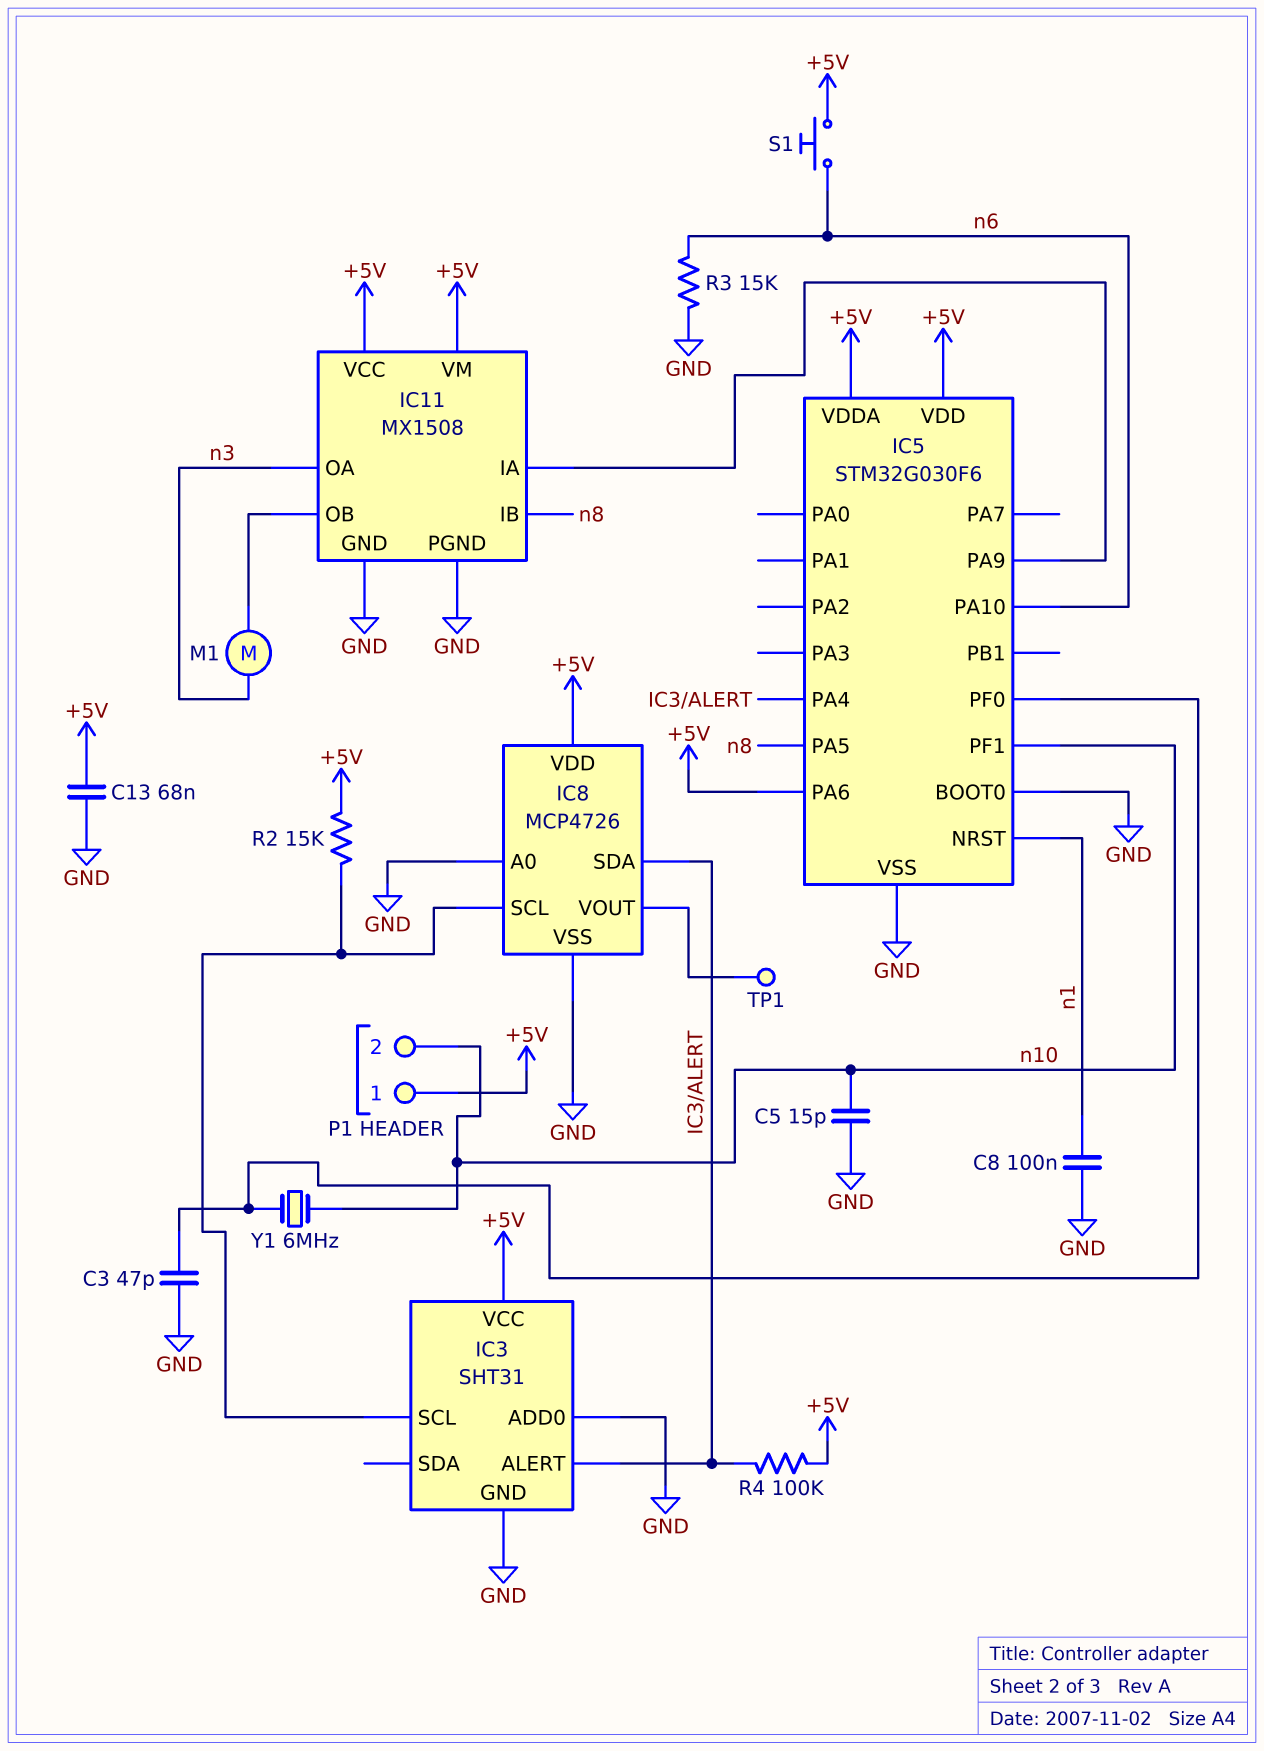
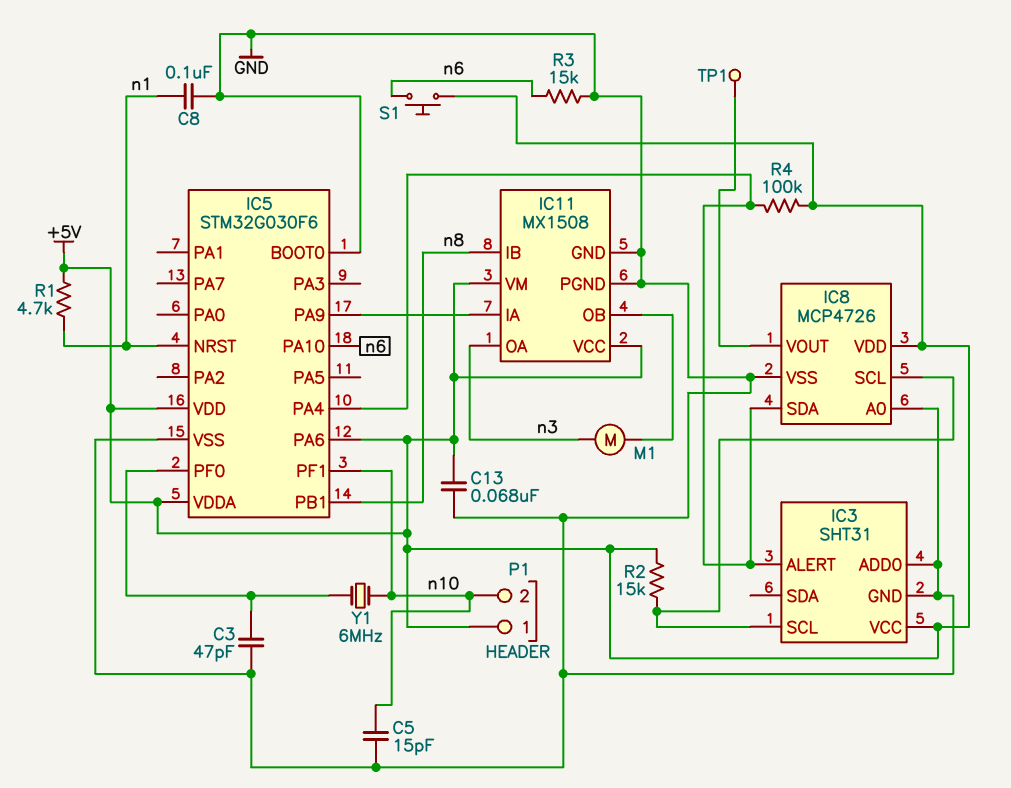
IC5 pin PA5: n8 -> none
IC5 pin PB1: none -> n8
R1: none -> 4.7k (+5V, n1)

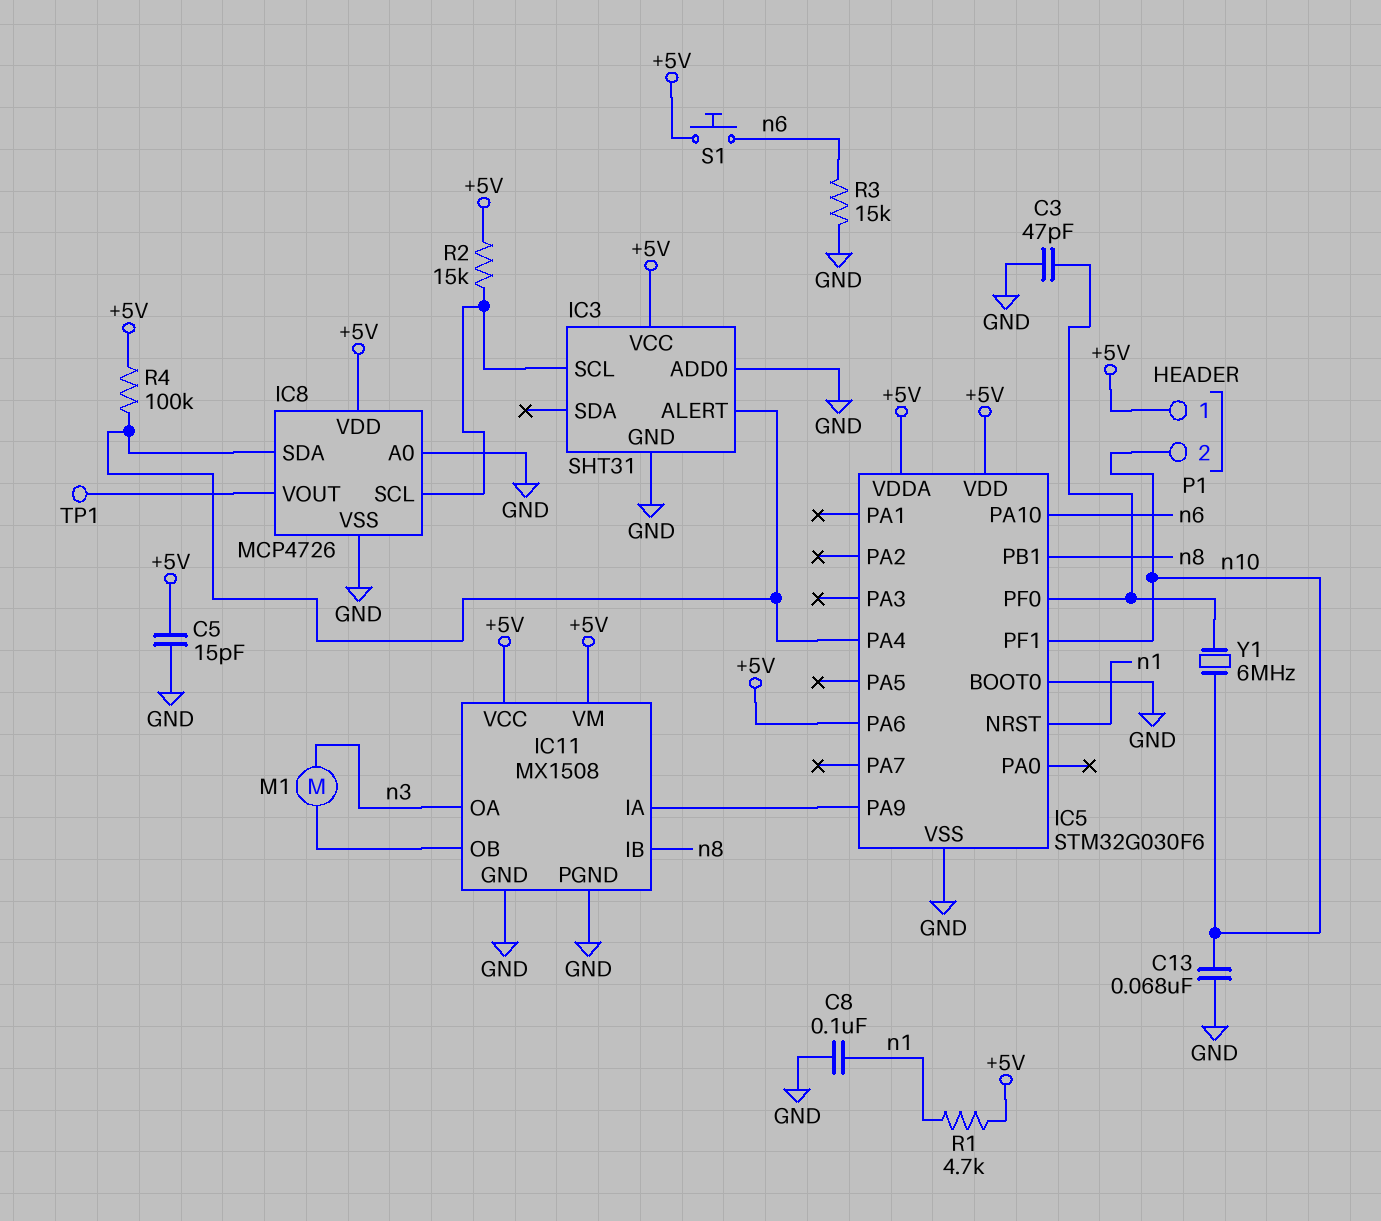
C5: 15pF (GND, n10) -> 15pF (+5V, GND)
C13: 68nF (+5V, GND) -> 68nF (GND, n10)

